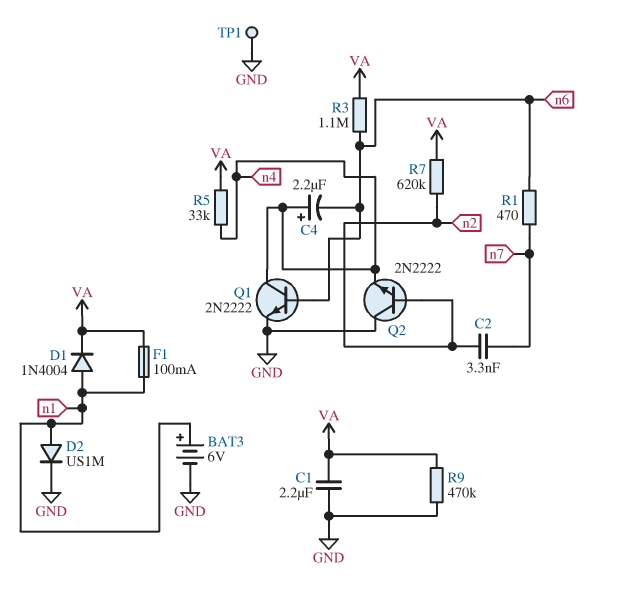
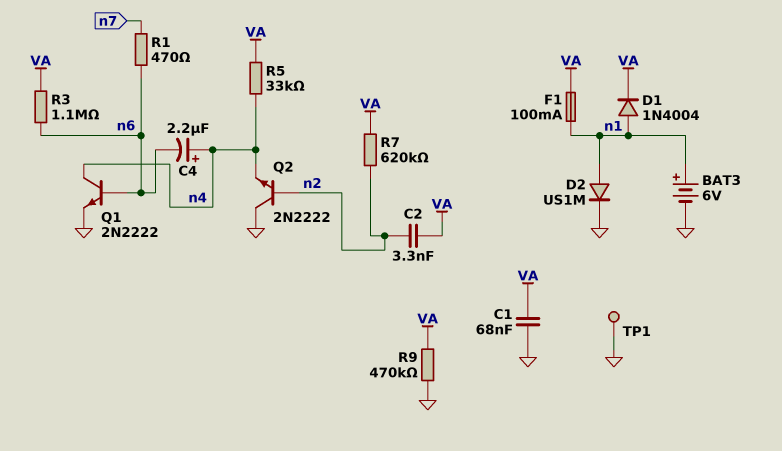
C1: 2.2uF (GND, VA) -> 68nF (GND, VA)
C2: 3.3nF (n2, n7) -> 3.3nF (VA, n2)

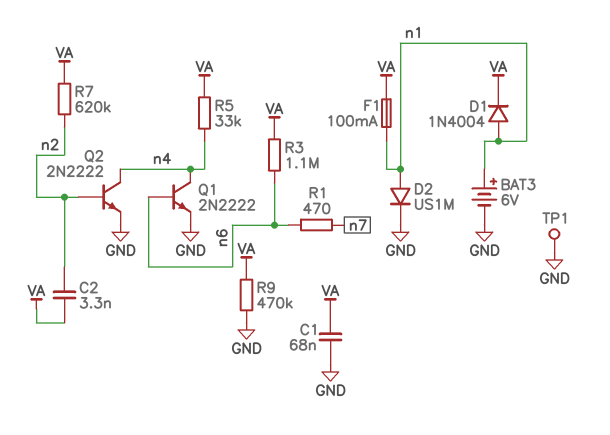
C4: 2.2uF (plus n4, minus n6) -> none
Q2: NPN 2N2222 (B n2, C GND, E n4) -> NPN 2N2222 (B n2, C n4, E GND)

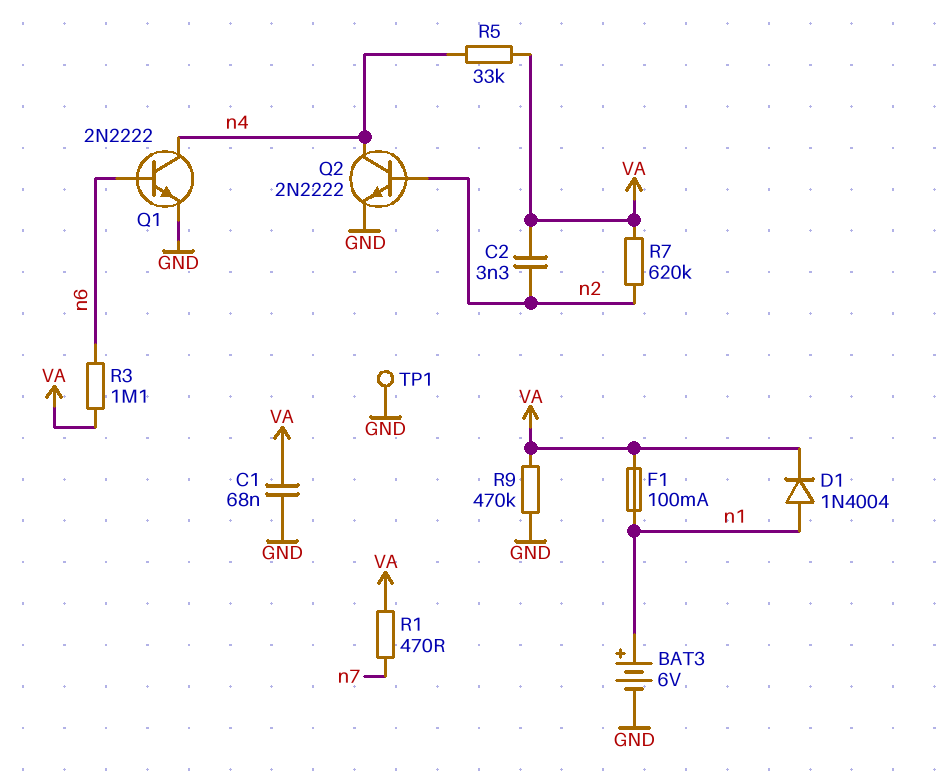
D2: diode US1M (A n1, K GND) -> none
R1: 470 (n6, n7) -> 470 (VA, n7)

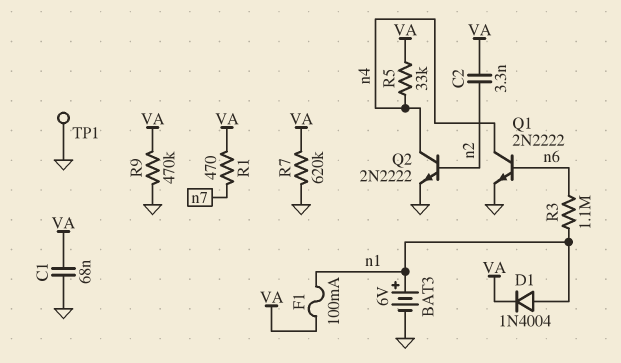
R3: 1.1M (VA, n6) -> 1.1M (n1, n6)
R7: 620k (VA, n2) -> 620k (GND, VA)

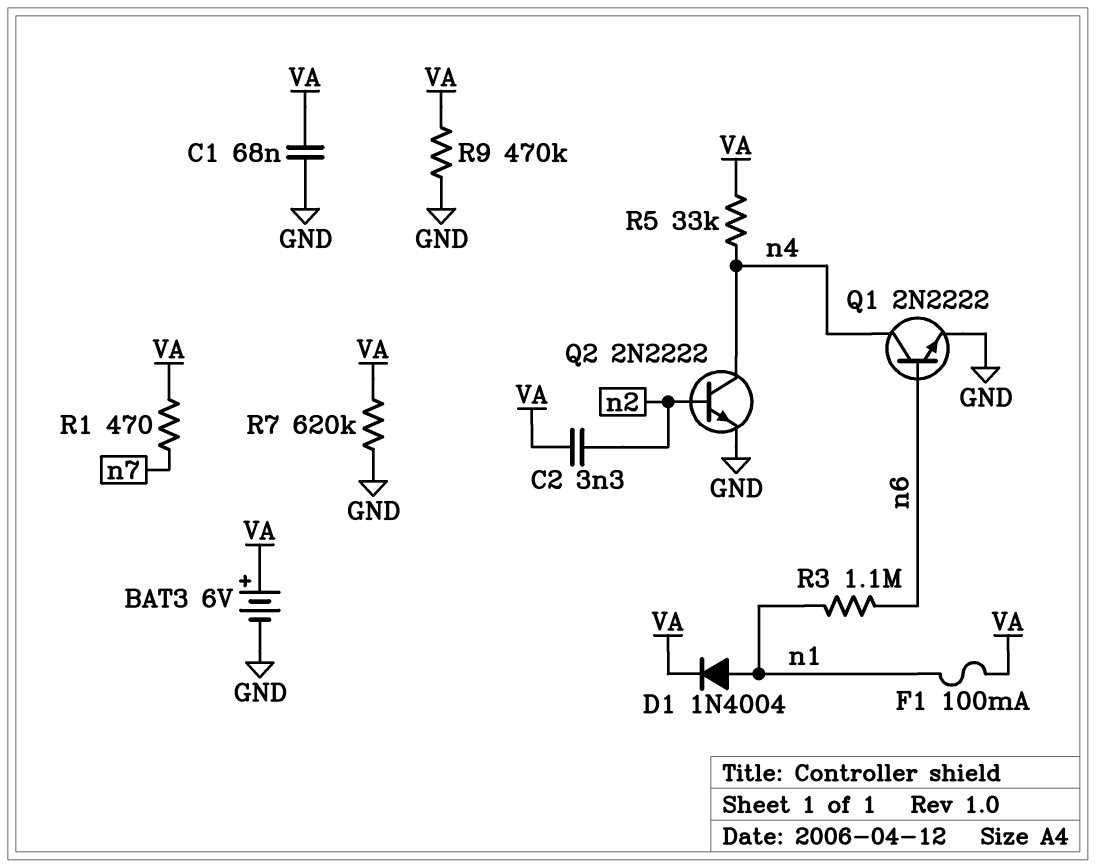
BAT3: 6V (plus n1, minus GND) -> 6V (plus VA, minus GND)
TP1: test point (GND) -> none

